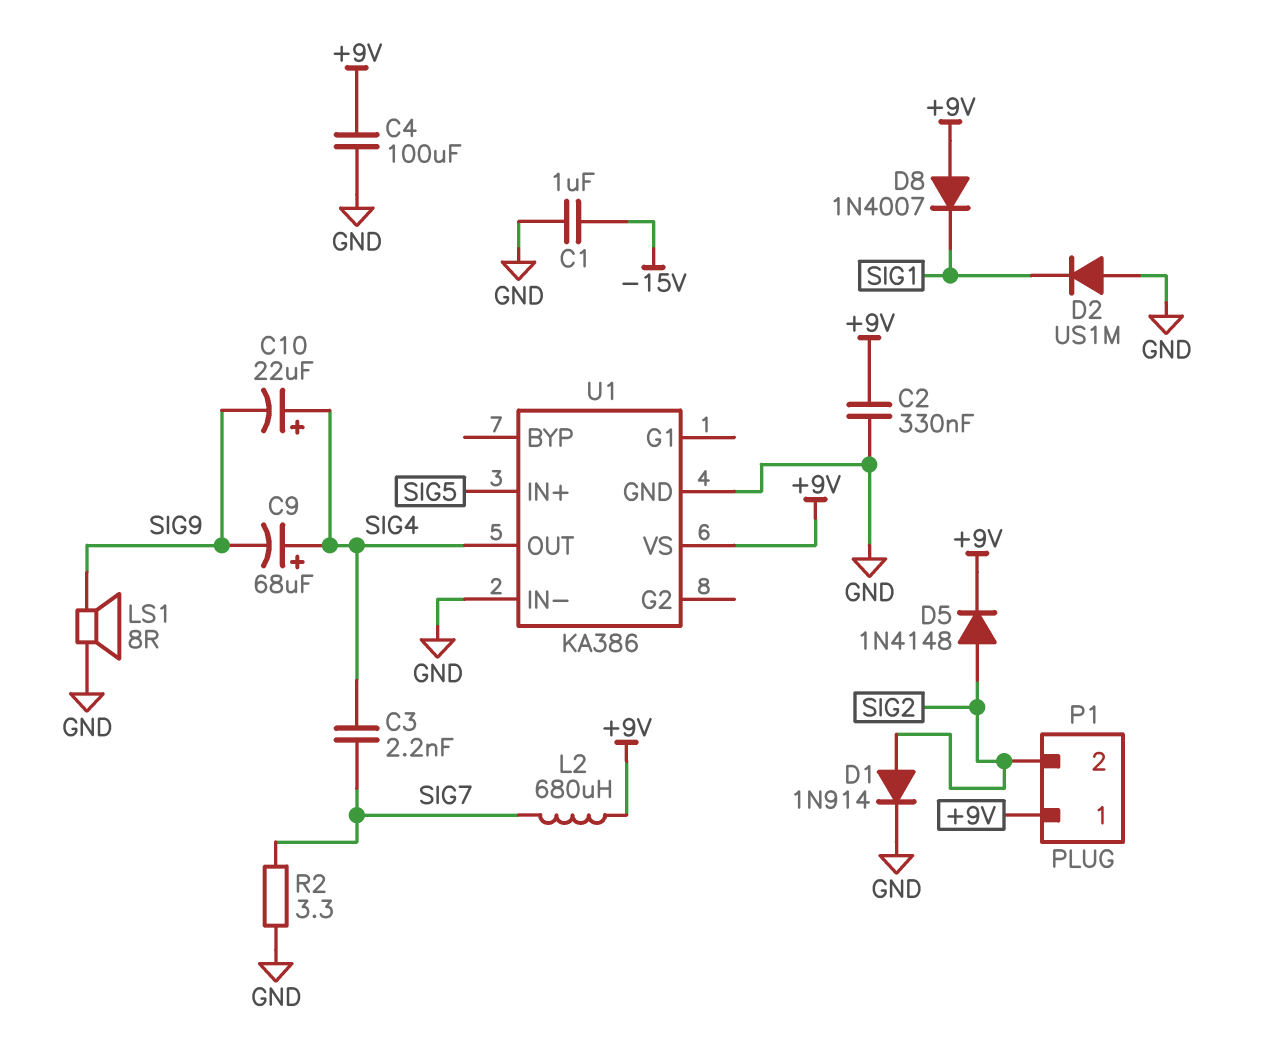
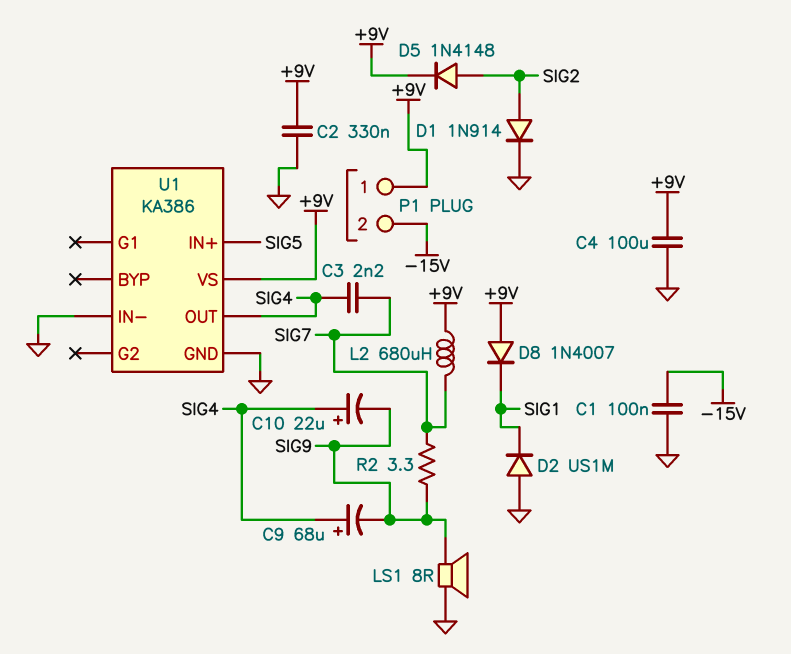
C1: 1uF (-15V, GND) -> 100nF (-15V, GND)
P1 pin 2: SIG2 -> -15V
R2: 3.3 (GND, SIG7) -> 3.3 (SIG7, SIG9)

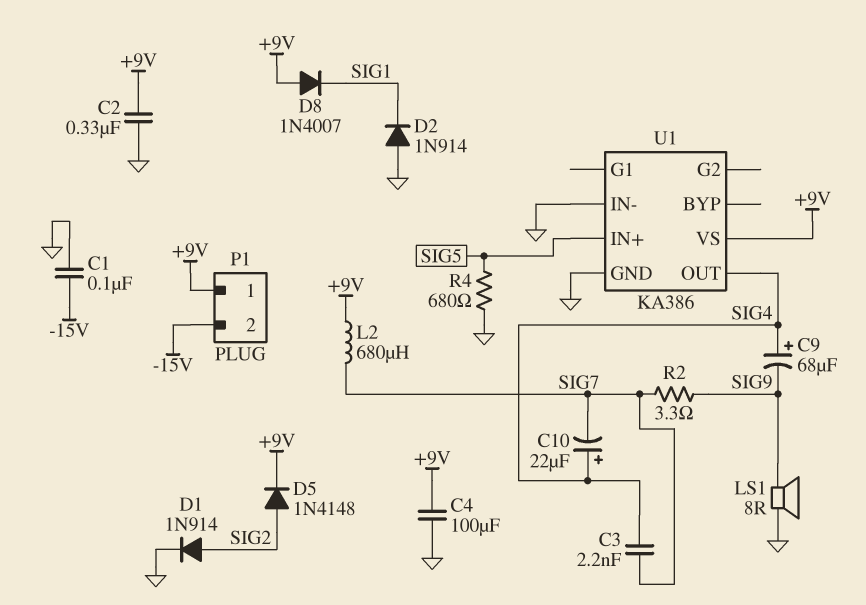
C10: 22uF (plus SIG4, minus SIG9) -> 22uF (plus SIG4, minus SIG7)
D2: diode US1M (A GND, K SIG1) -> diode 1N914 (A GND, K SIG1)
R4: none -> 680 (GND, SIG5)

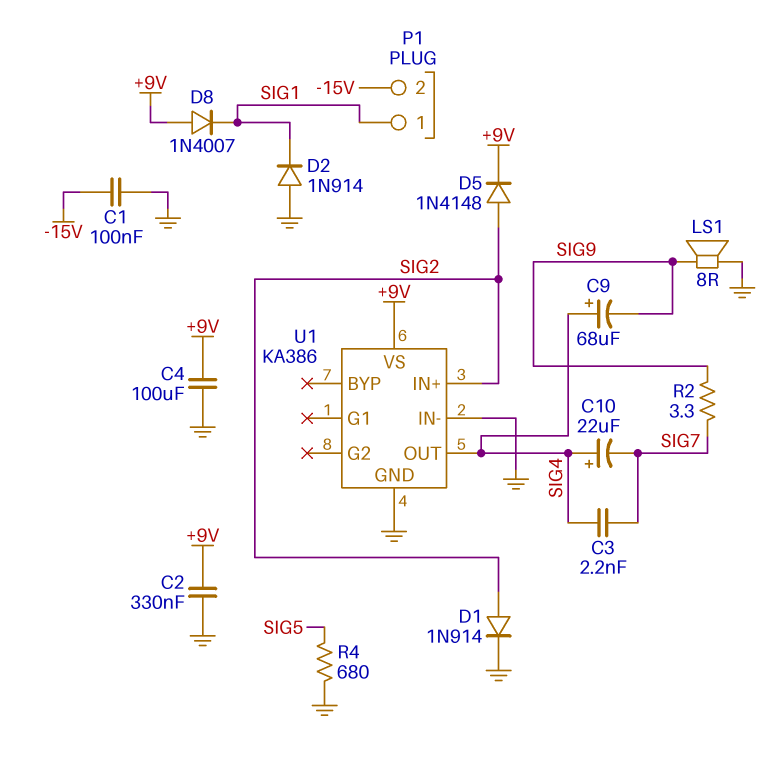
L2: 680uH (+9V, SIG7) -> none
P1 pin 1: +9V -> SIG1
U1 pin IN+: SIG5 -> SIG2

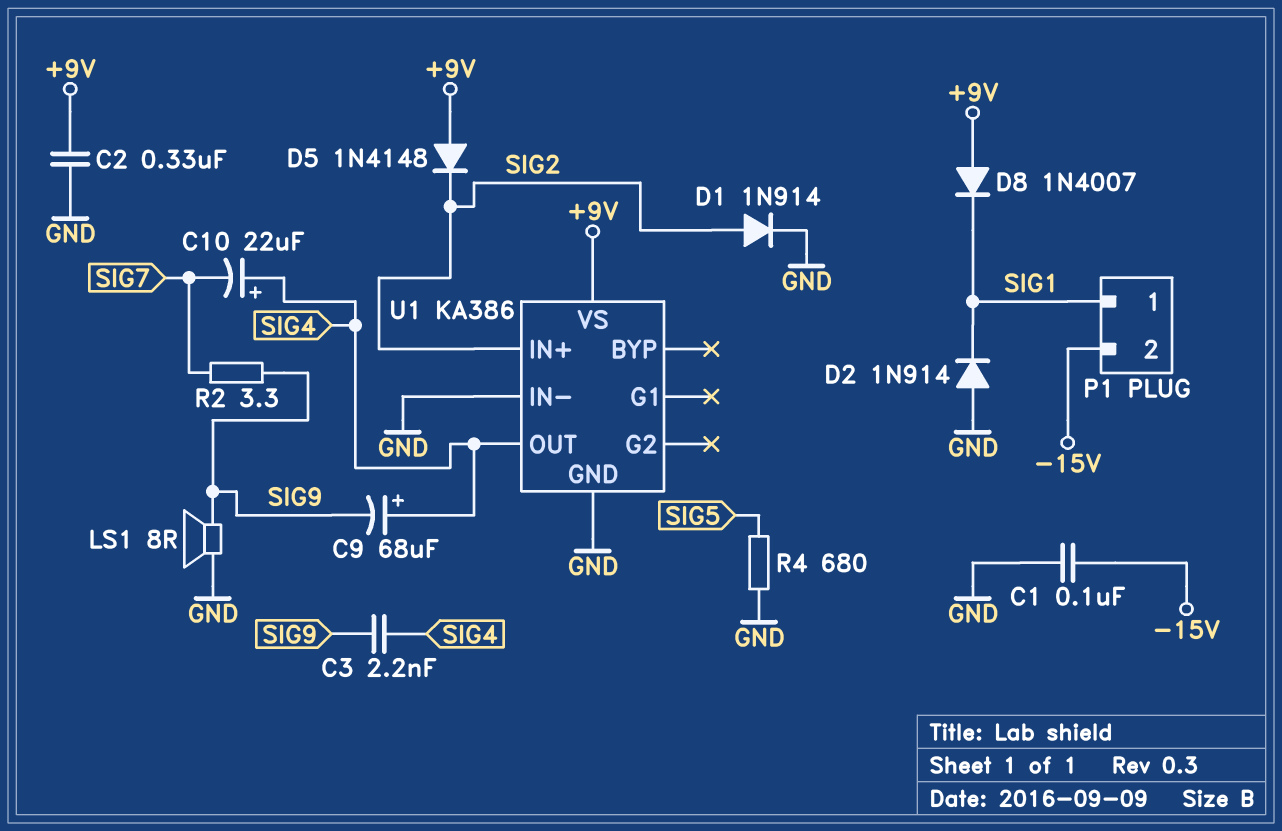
C3: 2.2nF (SIG4, SIG7) -> 2.2nF (SIG4, SIG9)
C4: 100uF (+9V, GND) -> none
D5: diode 1N4148 (A SIG2, K +9V) -> diode 1N4148 (A +9V, K SIG2)

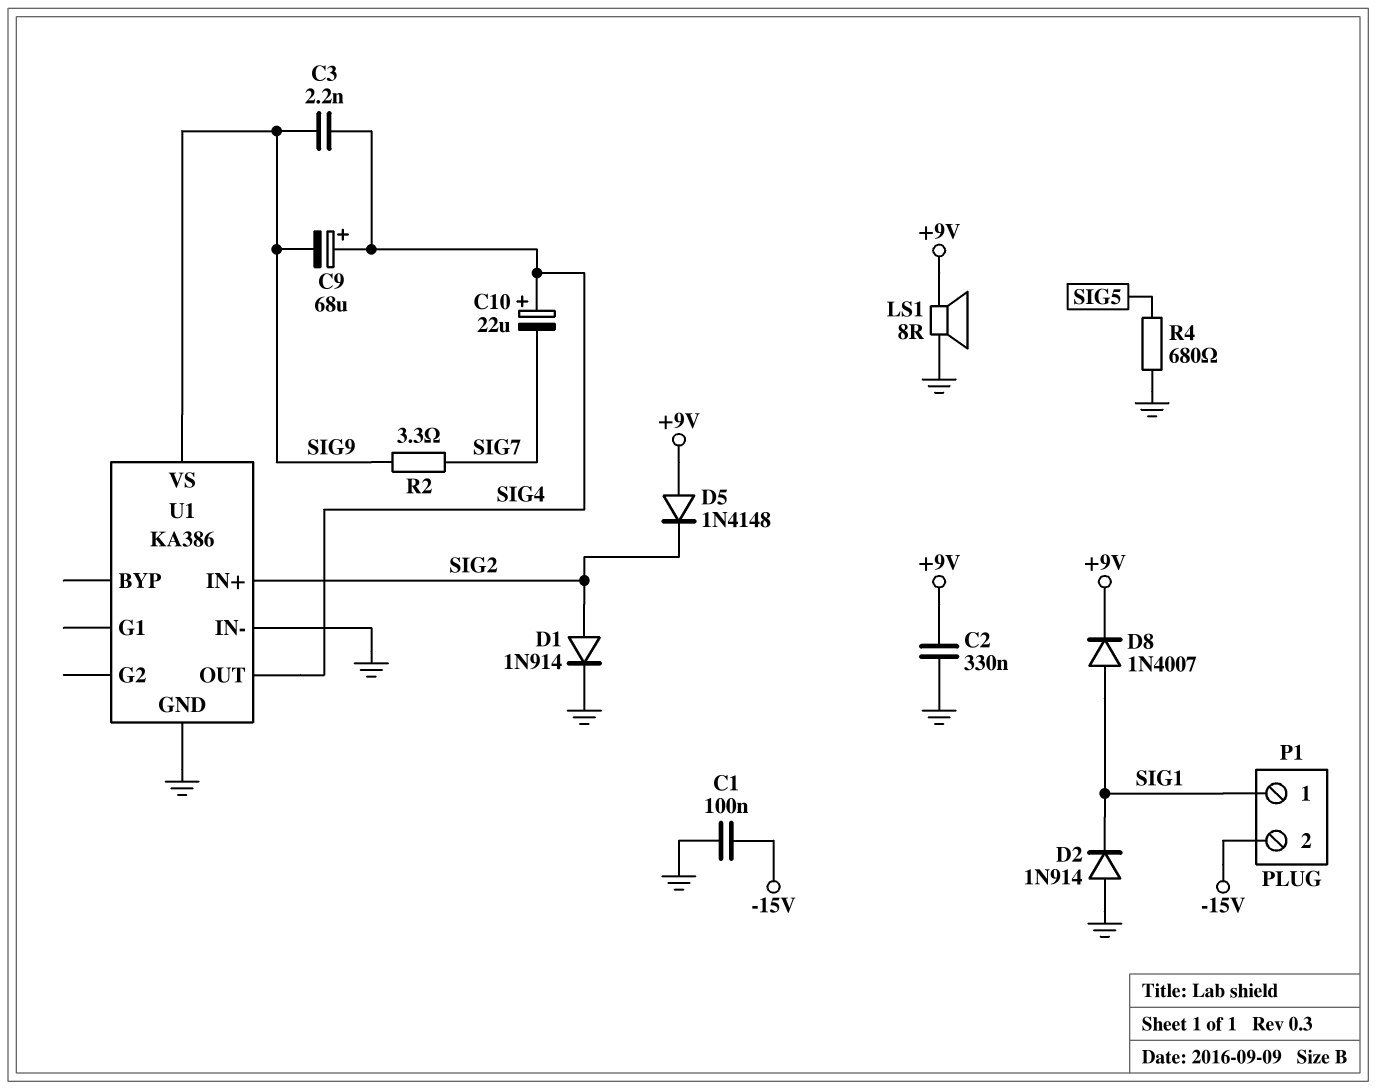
D8: diode 1N4007 (A +9V, K SIG1) -> diode 1N4007 (A SIG1, K +9V)
LS1: speaker 8R (GND, SIG9) -> speaker 8R (+9V, GND)
U1 pin VS: +9V -> SIG9

